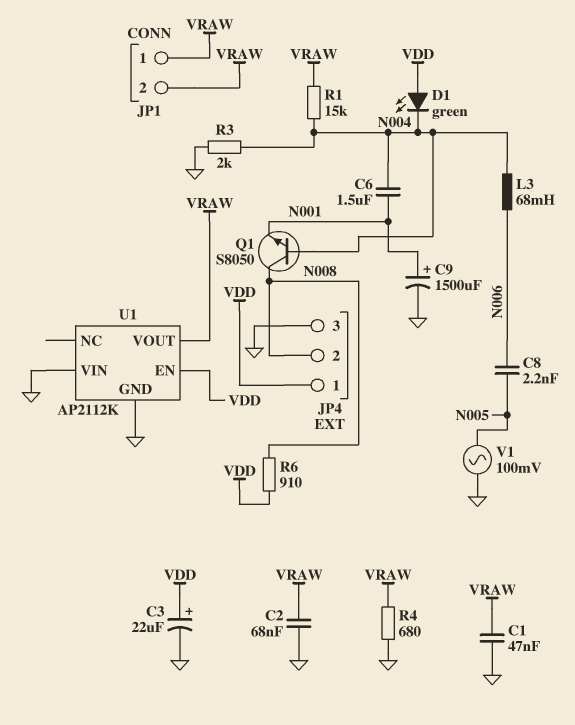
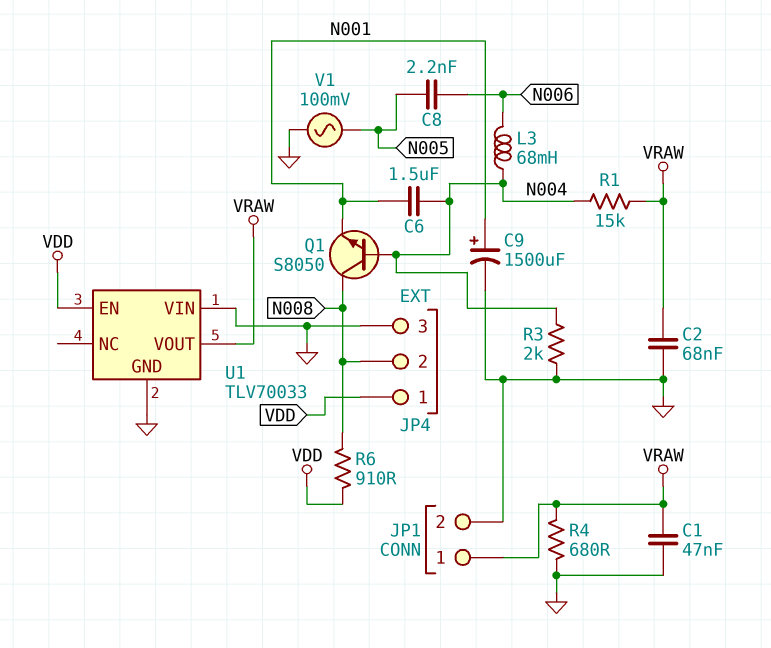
C3: 22uF (plus VDD, minus GND) -> none
D1: LED green (A VDD, K N004) -> none
JP1 pin 2: VRAW -> GND
U1: AP2112K -> TLV70033

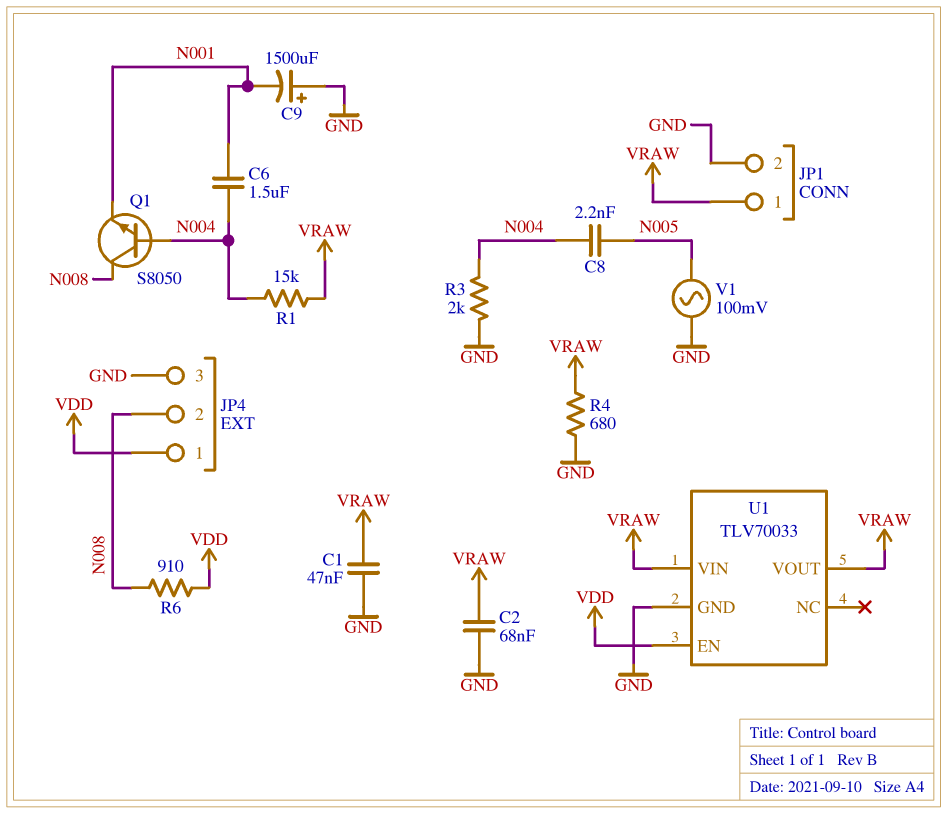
C8: 2.2nF (N005, N006) -> 2.2nF (N004, N005)
C9: 1500uF (plus N001, minus GND) -> 1500uF (plus GND, minus N001)
L3: 68mH (N004, N006) -> none
U1 pin VIN: GND -> VRAW

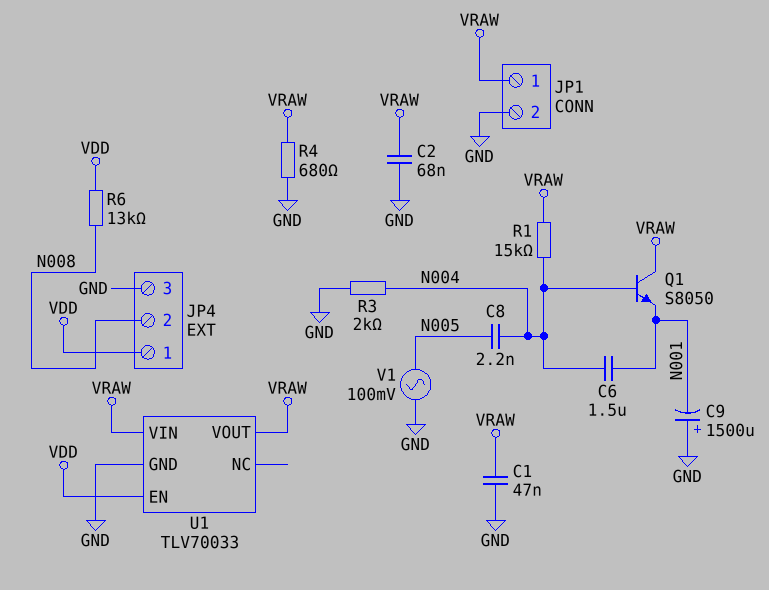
Q1: NPN S8050 (B N004, C N008, E N001) -> NPN S8050 (B N004, C VRAW, E N001)
R6: 910 (N008, VDD) -> 13k (N008, VDD)

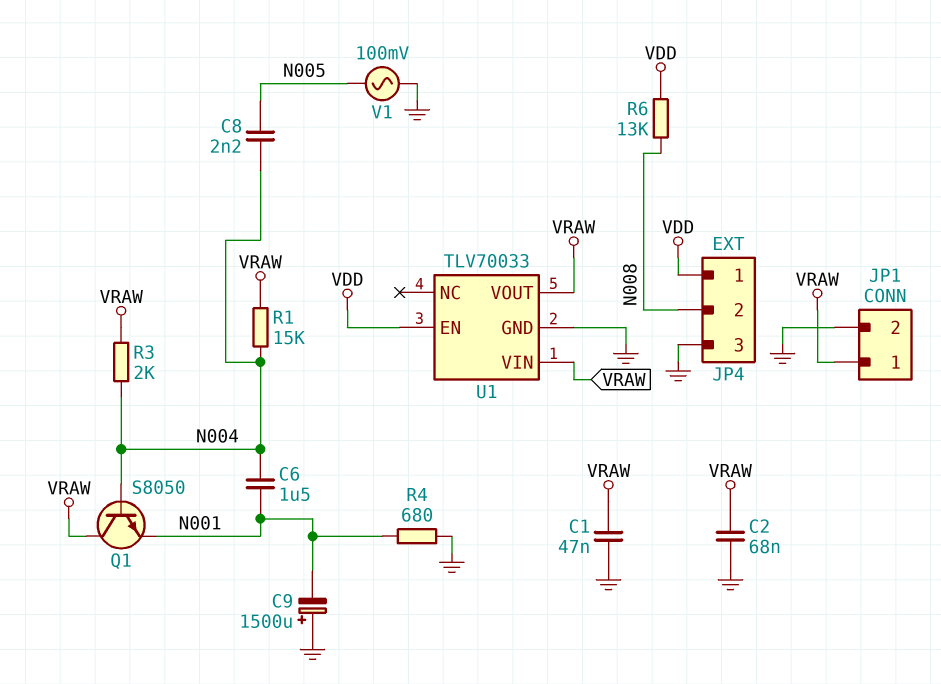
R3: 2k (GND, N004) -> 2k (N004, VRAW)
R4: 680 (GND, VRAW) -> 680 (GND, N001)

